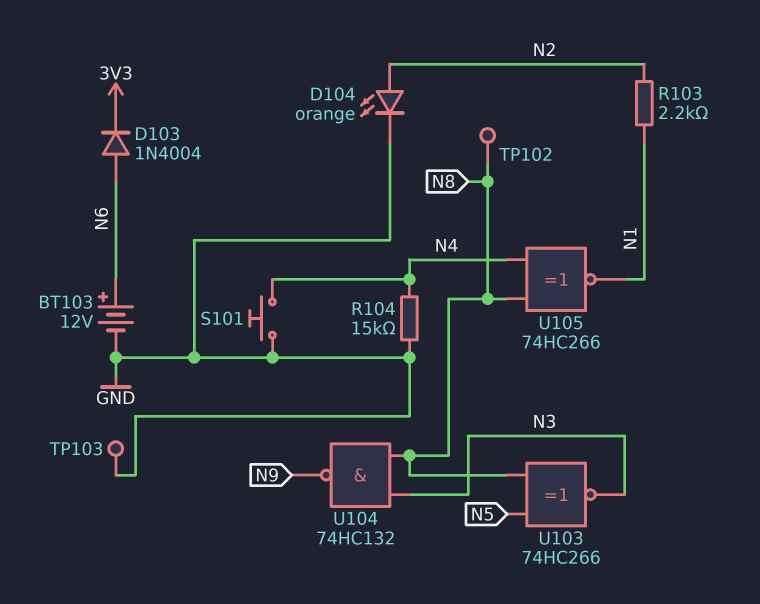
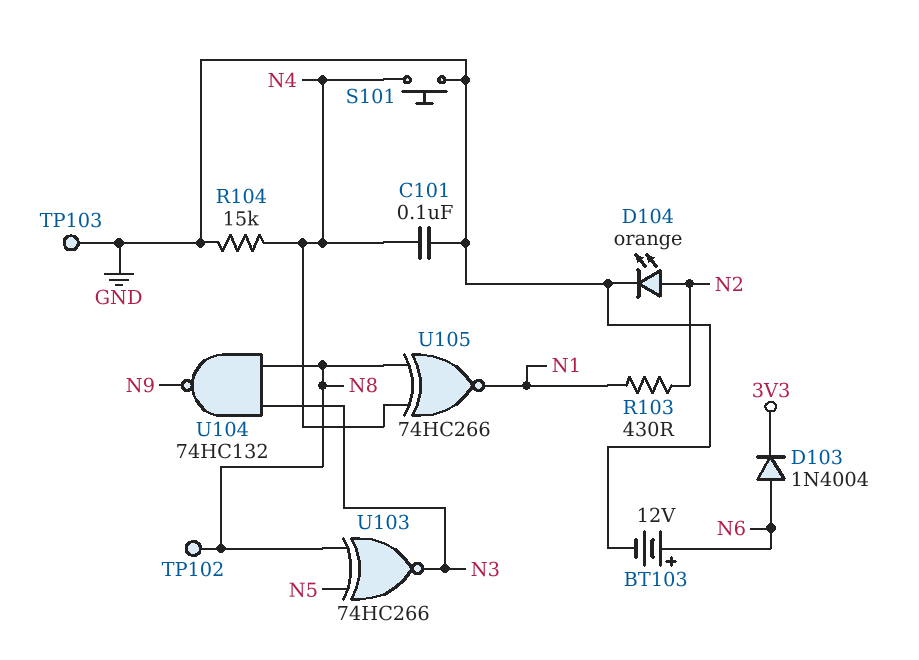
C101: none -> 100nF (GND, N4)
R103: 2.2k (N1, N2) -> 430 (N1, N2)

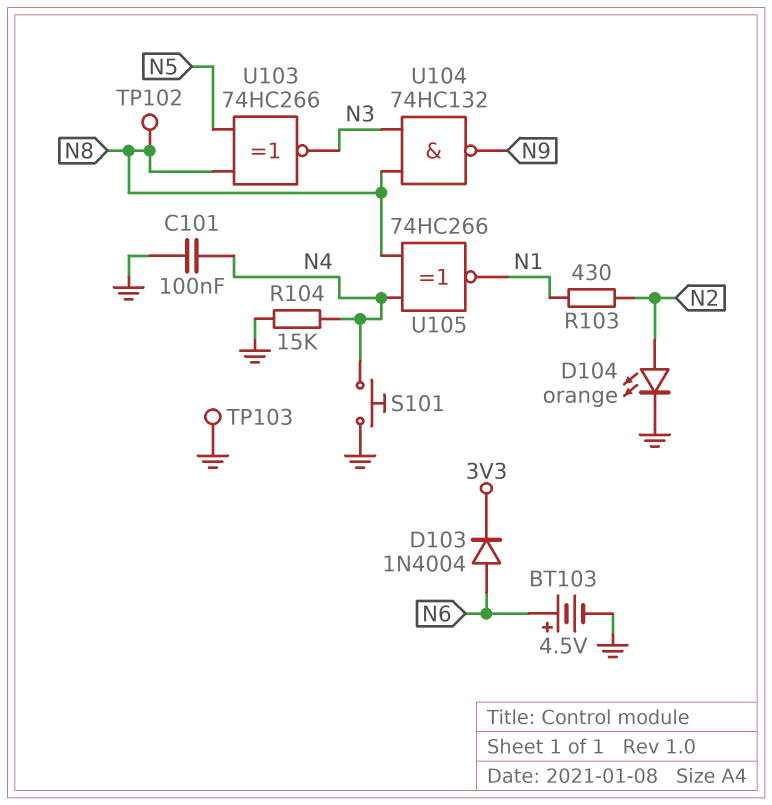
BT103: 12V (plus N6, minus GND) -> 4.5V (plus N6, minus GND)

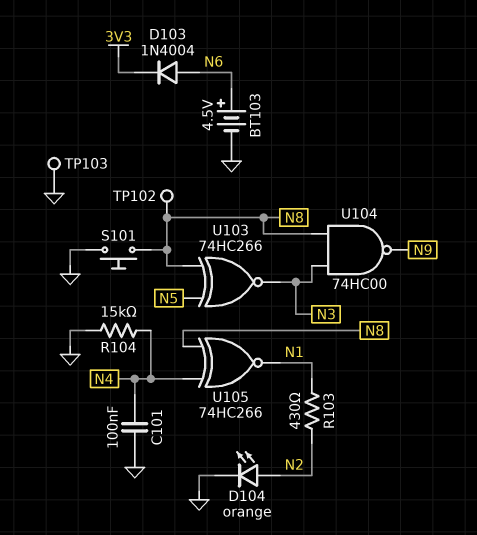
S101: button (GND, N4) -> button (GND, N8)
U104: NAND 74HC132 (in N3, in N8, out N9) -> NAND 74HC00 (in N3, in N8, out N9)

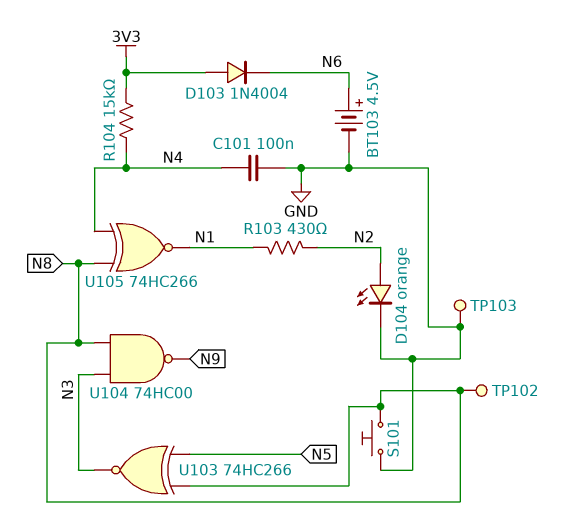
D103: diode 1N4004 (A N6, K 3V3) -> diode 1N4004 (A 3V3, K N6)
R104: 15k (GND, N4) -> 15k (3V3, N4)

